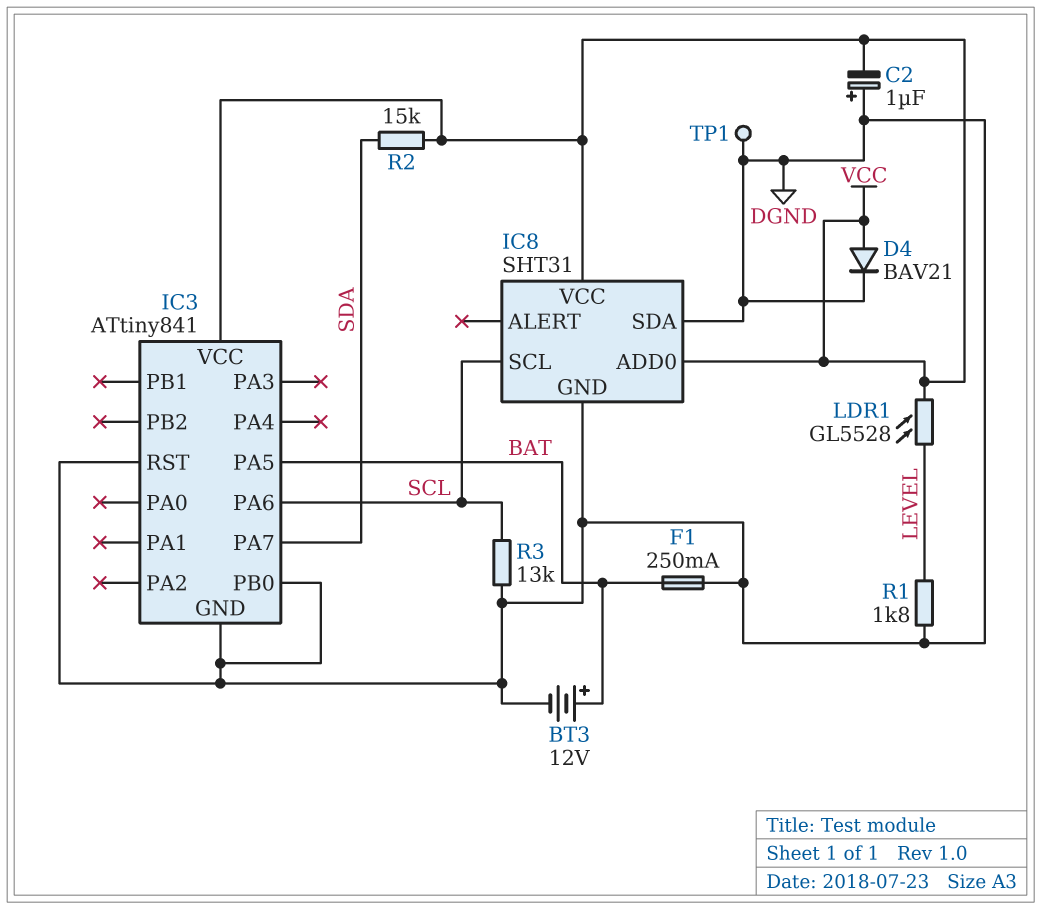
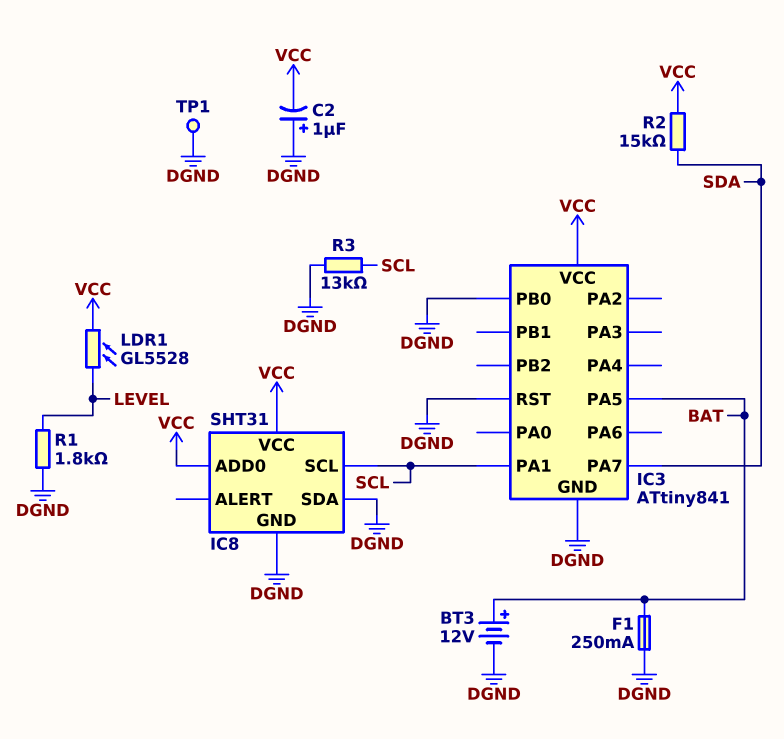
D4: diode BAV21 (A VCC, K DGND) -> none
IC3 pin PA1: none -> SCL
IC3 pin PA6: SCL -> none

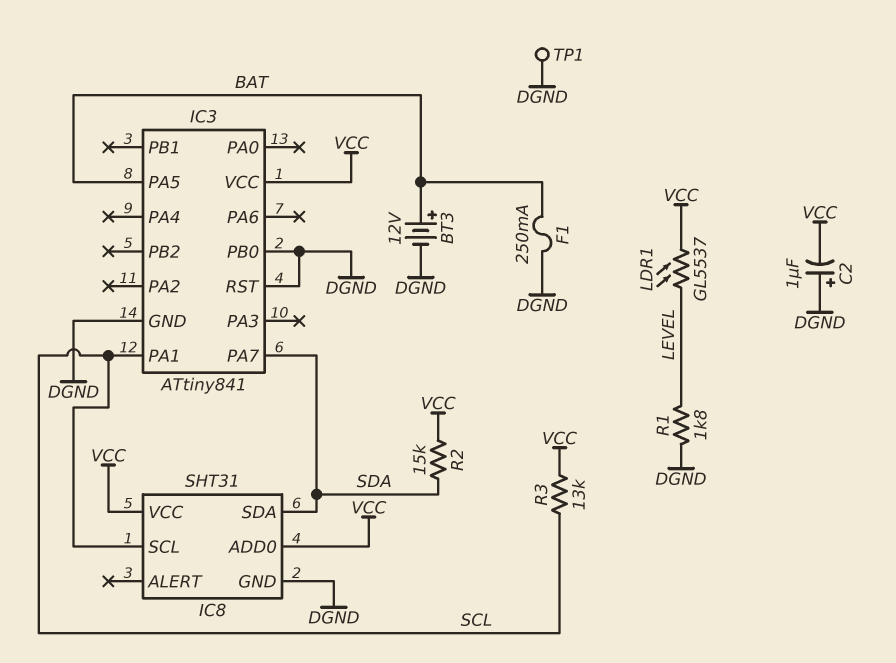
IC8 pin SDA: DGND -> SDA
LDR1: GL5528 (LEVEL, VCC) -> GL5537 (LEVEL, VCC)
R3: 13k (DGND, SCL) -> 13k (SCL, VCC)

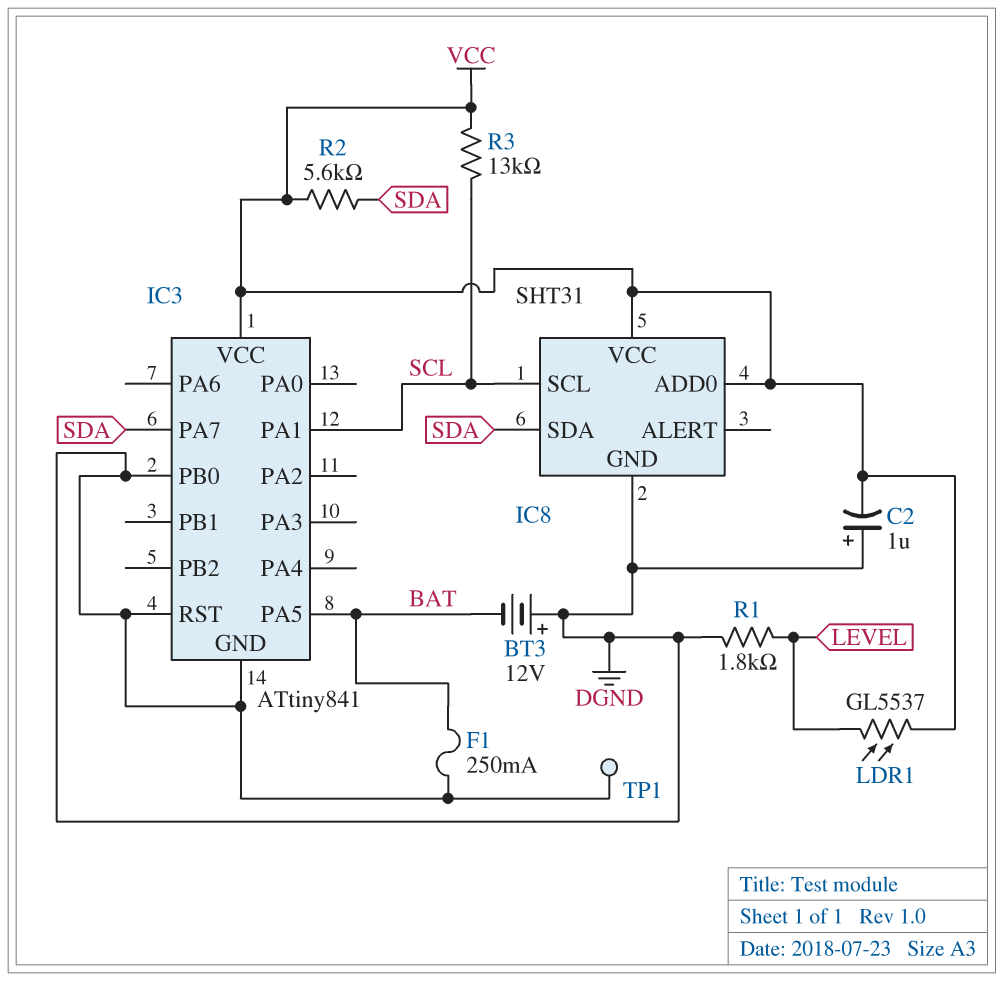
BT3: 12V (plus BAT, minus DGND) -> 12V (plus DGND, minus BAT)
R2: 15k (SDA, VCC) -> 5.6k (SDA, VCC)

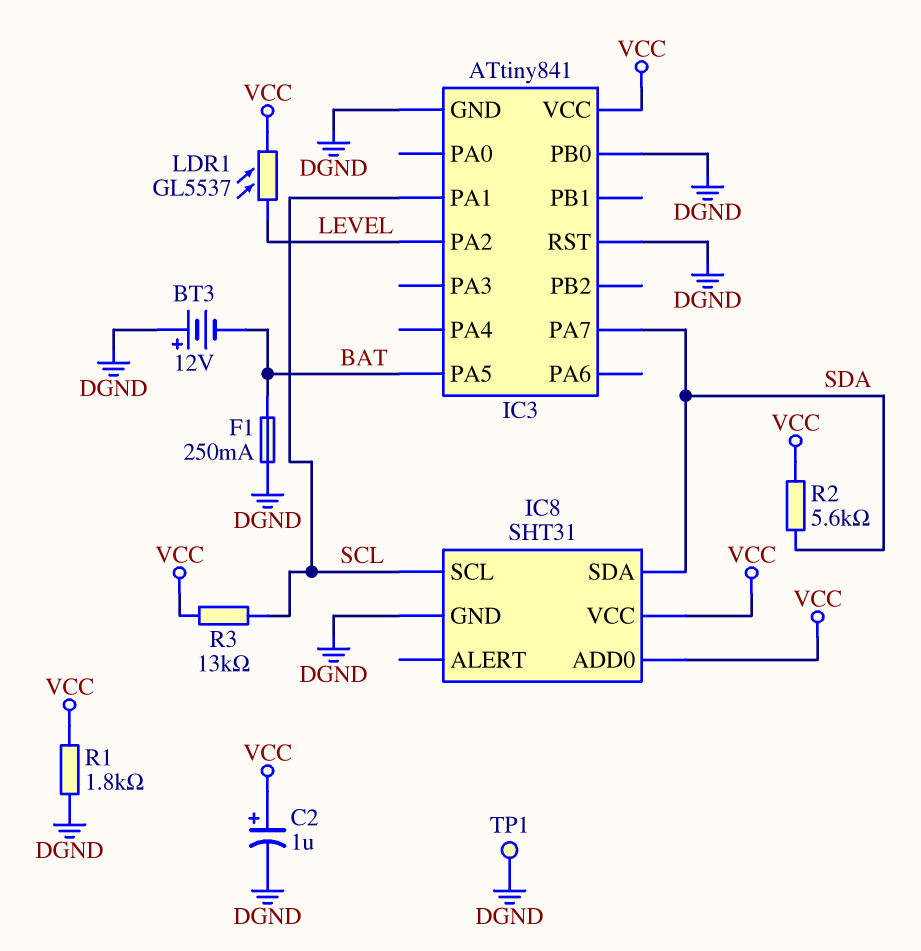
C2: 1uF (plus DGND, minus VCC) -> 1uF (plus VCC, minus DGND)
IC3 pin PA2: none -> LEVEL
R1: 1.8k (DGND, LEVEL) -> 1.8k (DGND, VCC)

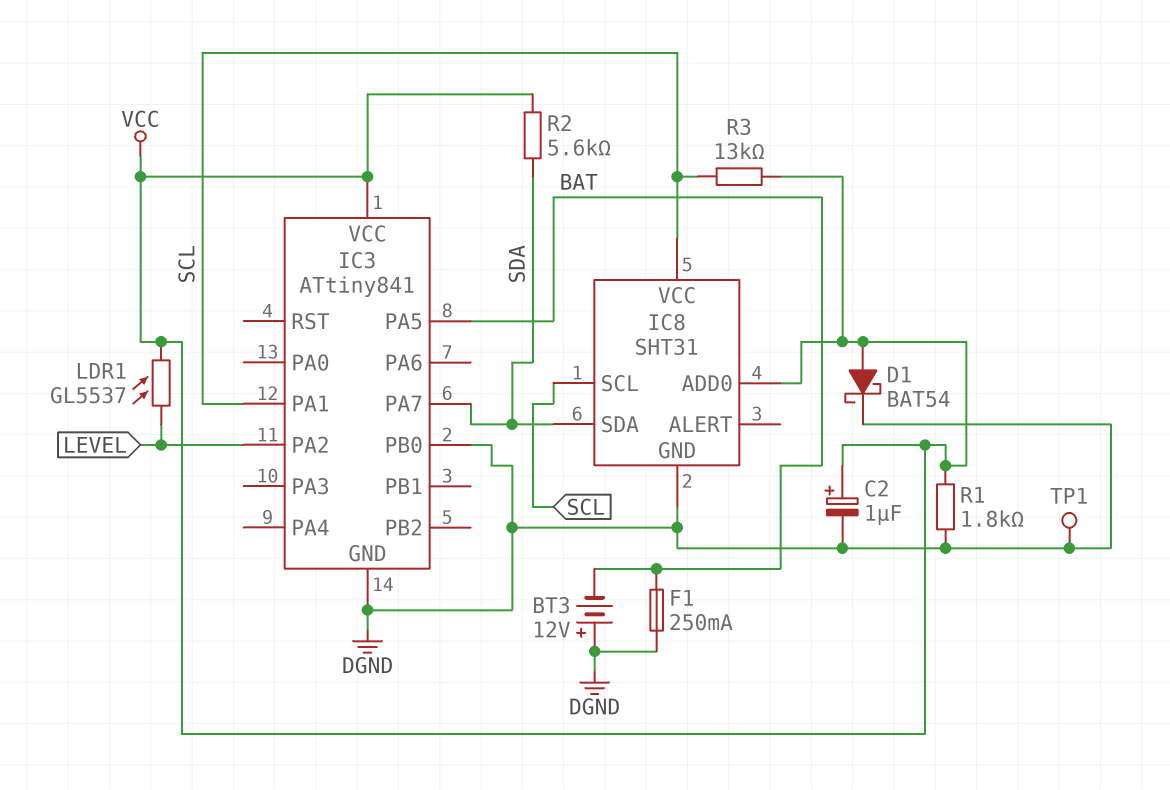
D1: none -> schottky BAT54 (A VCC, K DGND)
IC3 pin RST: DGND -> none
IC8 pin VCC: VCC -> SCL

